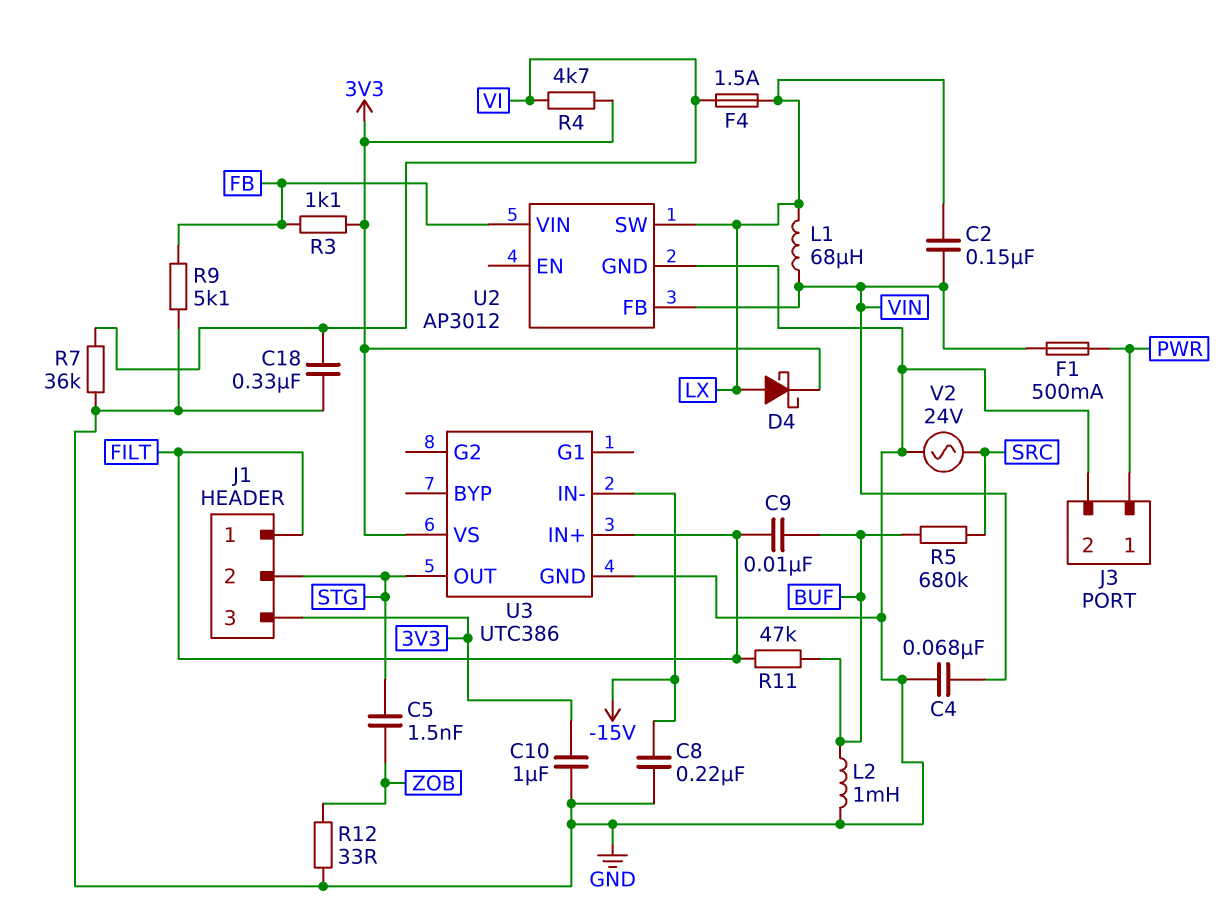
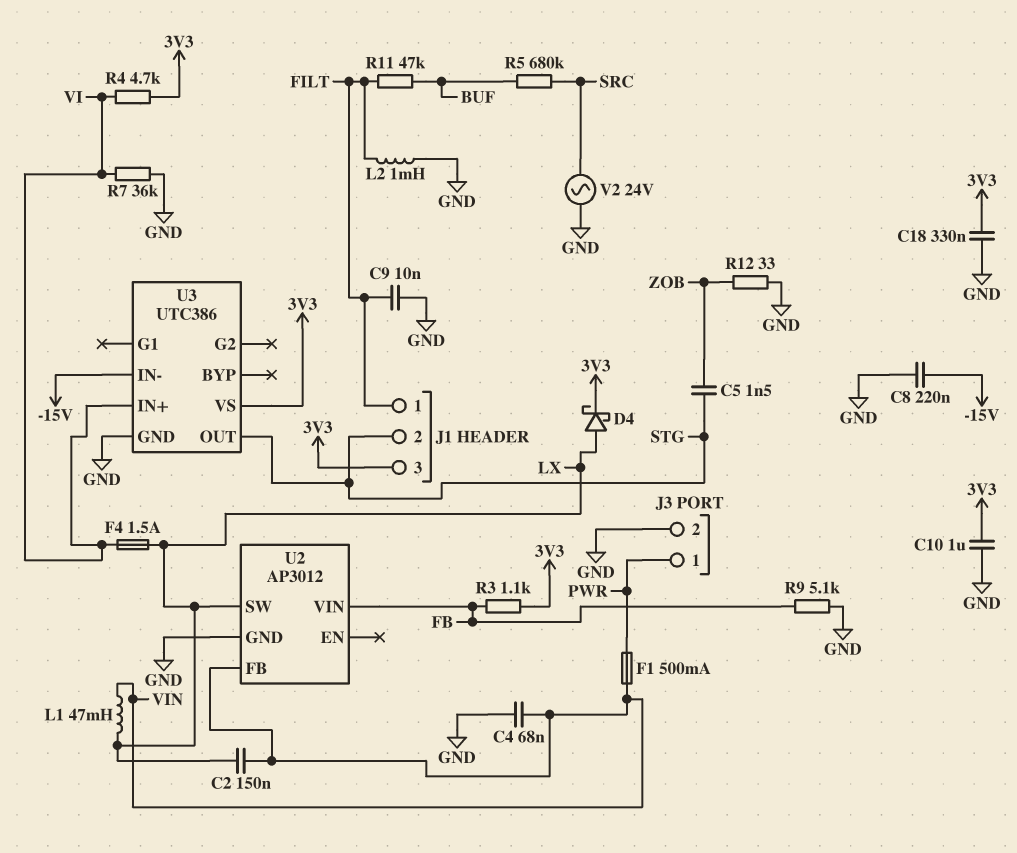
C9: 10nF (BUF, FILT) -> 10nF (FILT, GND)
C18: 330nF (GND, VI) -> 330nF (3V3, GND)
L1: 68uH (LX, VIN) -> 47mH (LX, VIN)
L2: 1mH (BUF, GND) -> 1mH (FILT, GND)
U3 pin IN+: FILT -> VI

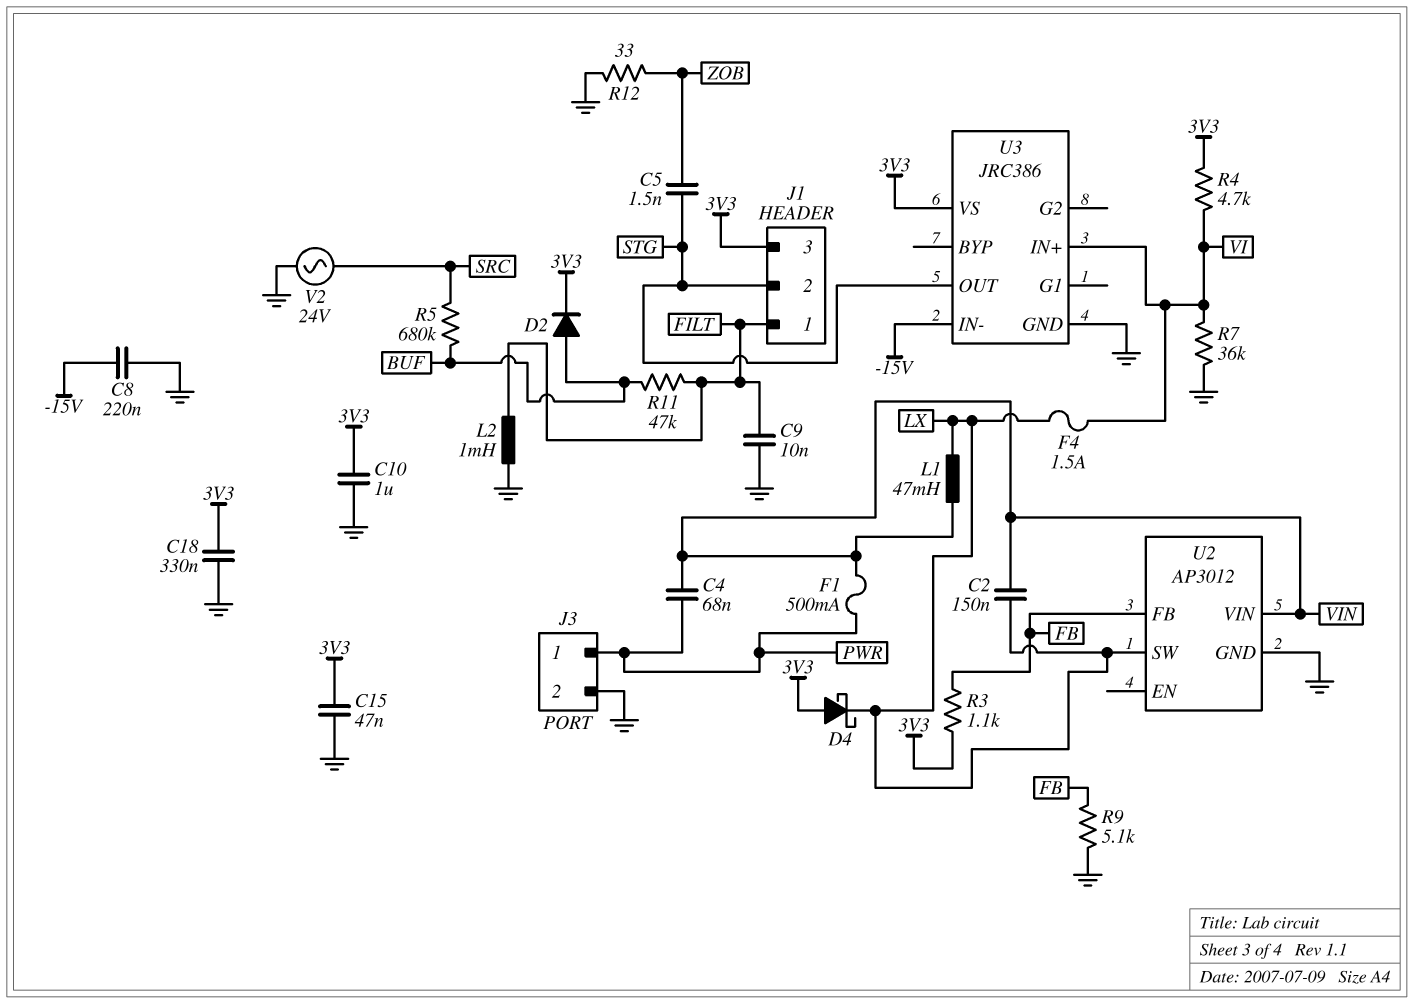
C4: 68nF (GND, VIN) -> 68nF (PWR, VIN)
C15: none -> 47nF (3V3, GND)
D2: none -> diode (A BUF, K 3V3)
D4: schottky (A LX, K 3V3) -> schottky (A 3V3, K LX)
U2 pin FB: VIN -> FB
U2 pin VIN: FB -> VIN
U3: UTC386 -> JRC386

